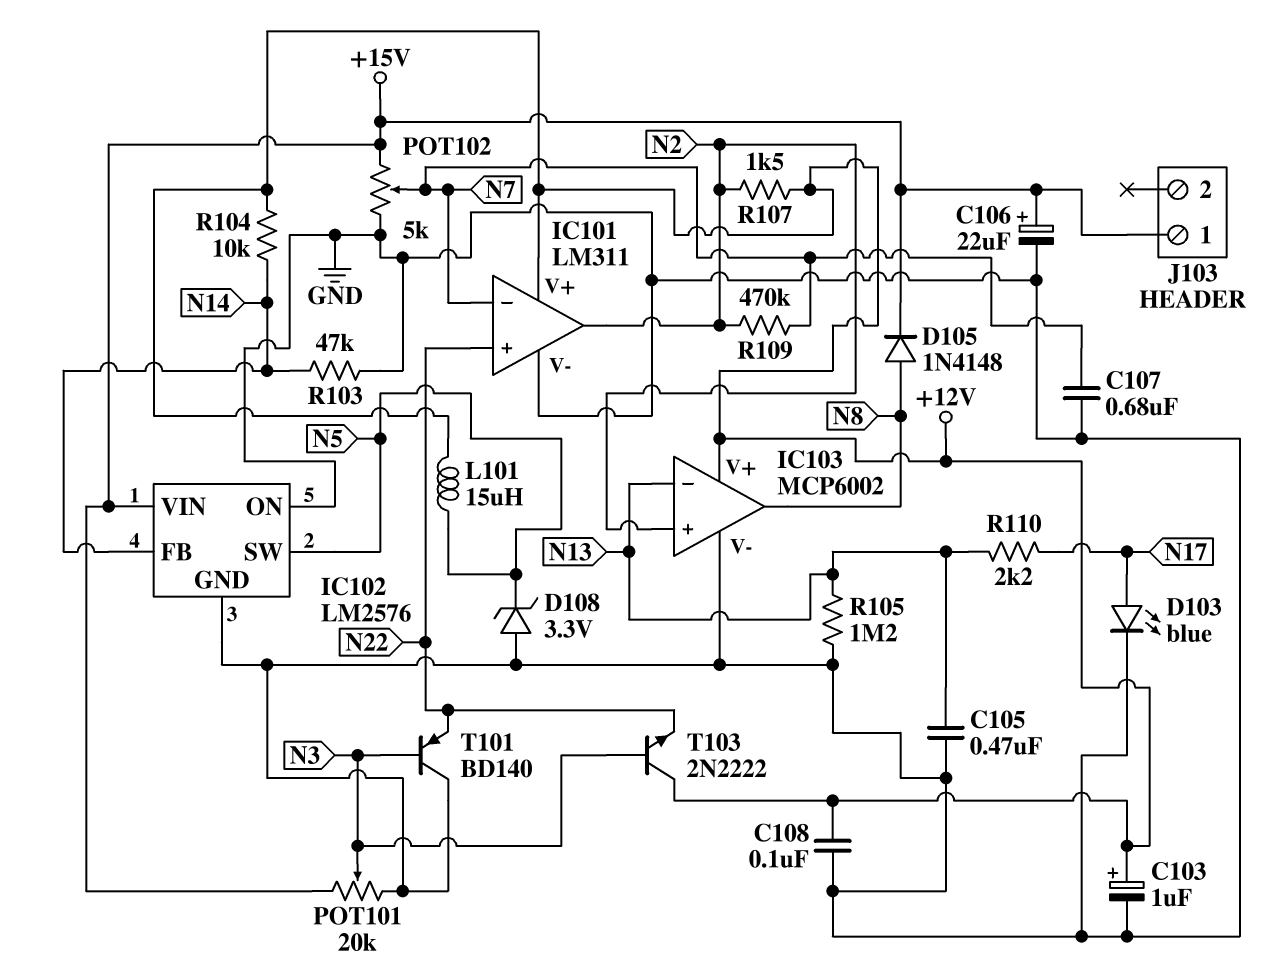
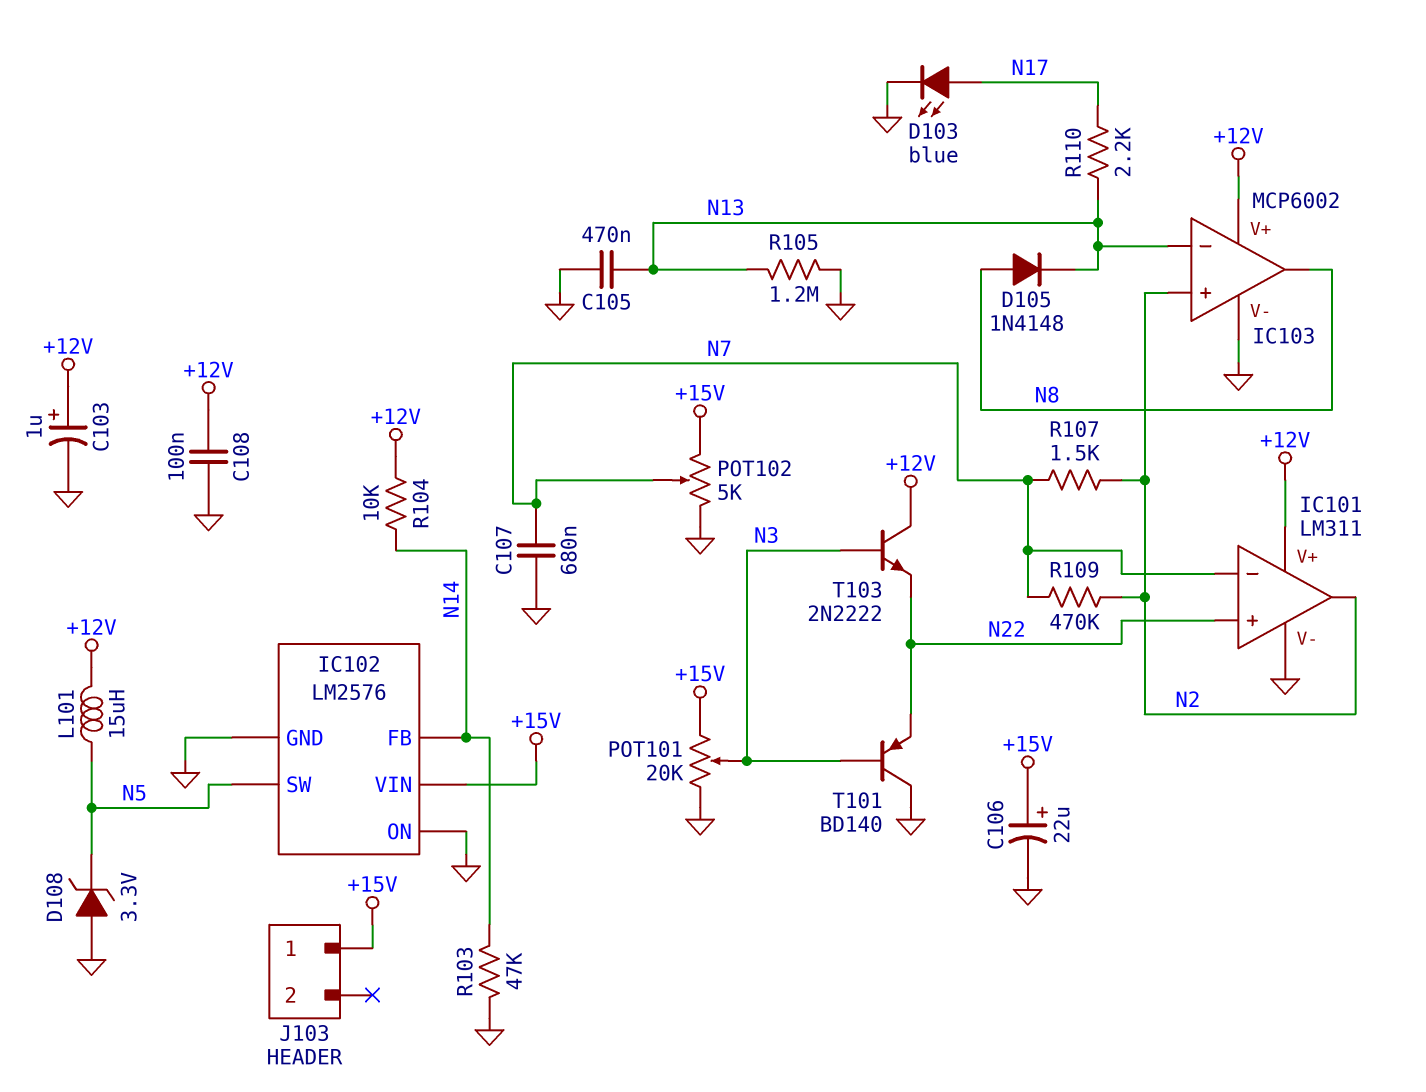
D105: diode 1N4148 (A N8, K +15V) -> diode 1N4148 (A N8, K N13)
R107: 1.5k (+12V, N2) -> 1.5k (N2, N7)

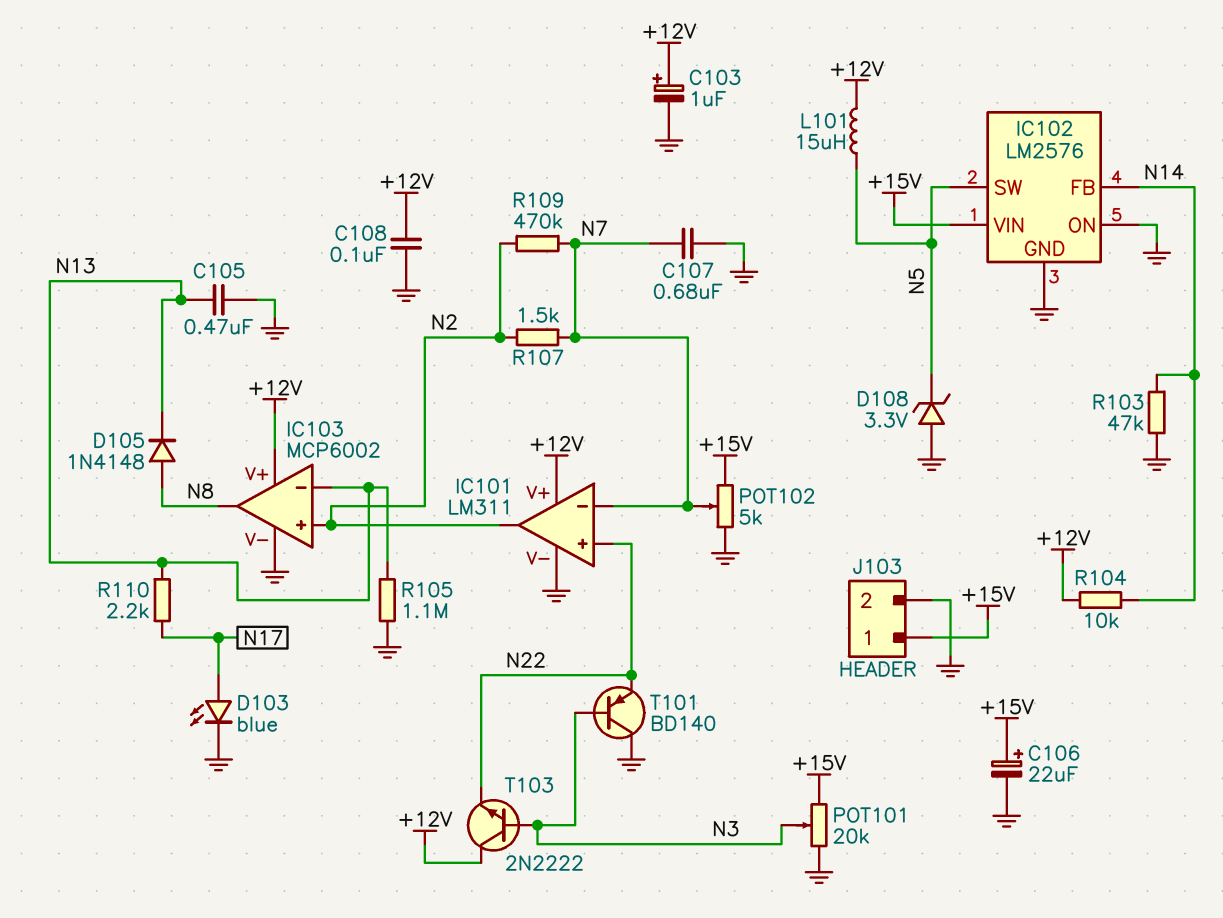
J103 pin 2: none -> GND
R105: 1.2M (GND, N13) -> 1.1M (GND, N13)

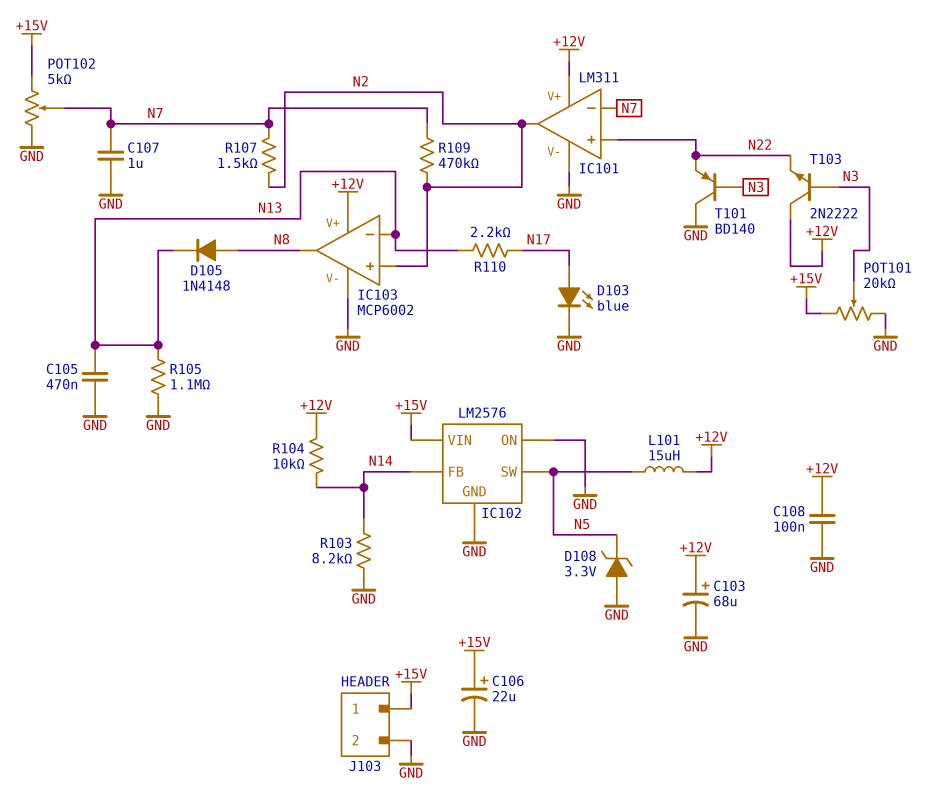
C103: 1uF (plus +12V, minus GND) -> 68uF (plus +12V, minus GND)
C107: 680nF (GND, N7) -> 1uF (GND, N7)
R103: 47k (GND, N14) -> 8.2k (GND, N14)

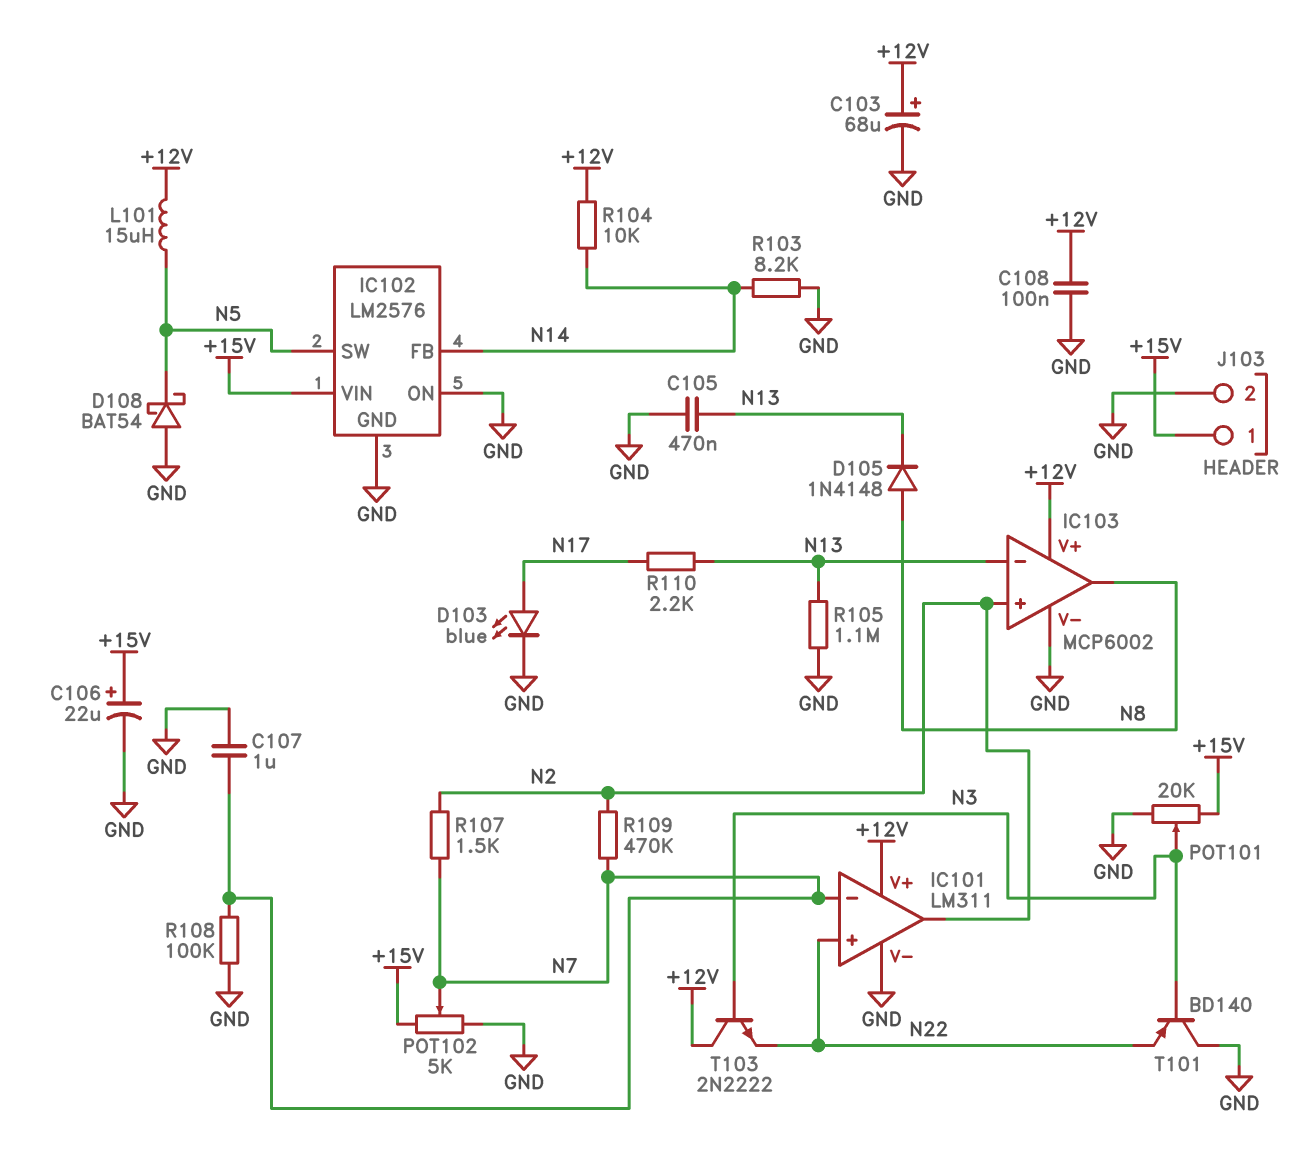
D108: zener 3.3V (A GND, K N5) -> schottky BAT54 (A GND, K N5)
R108: none -> 100k (GND, N7)

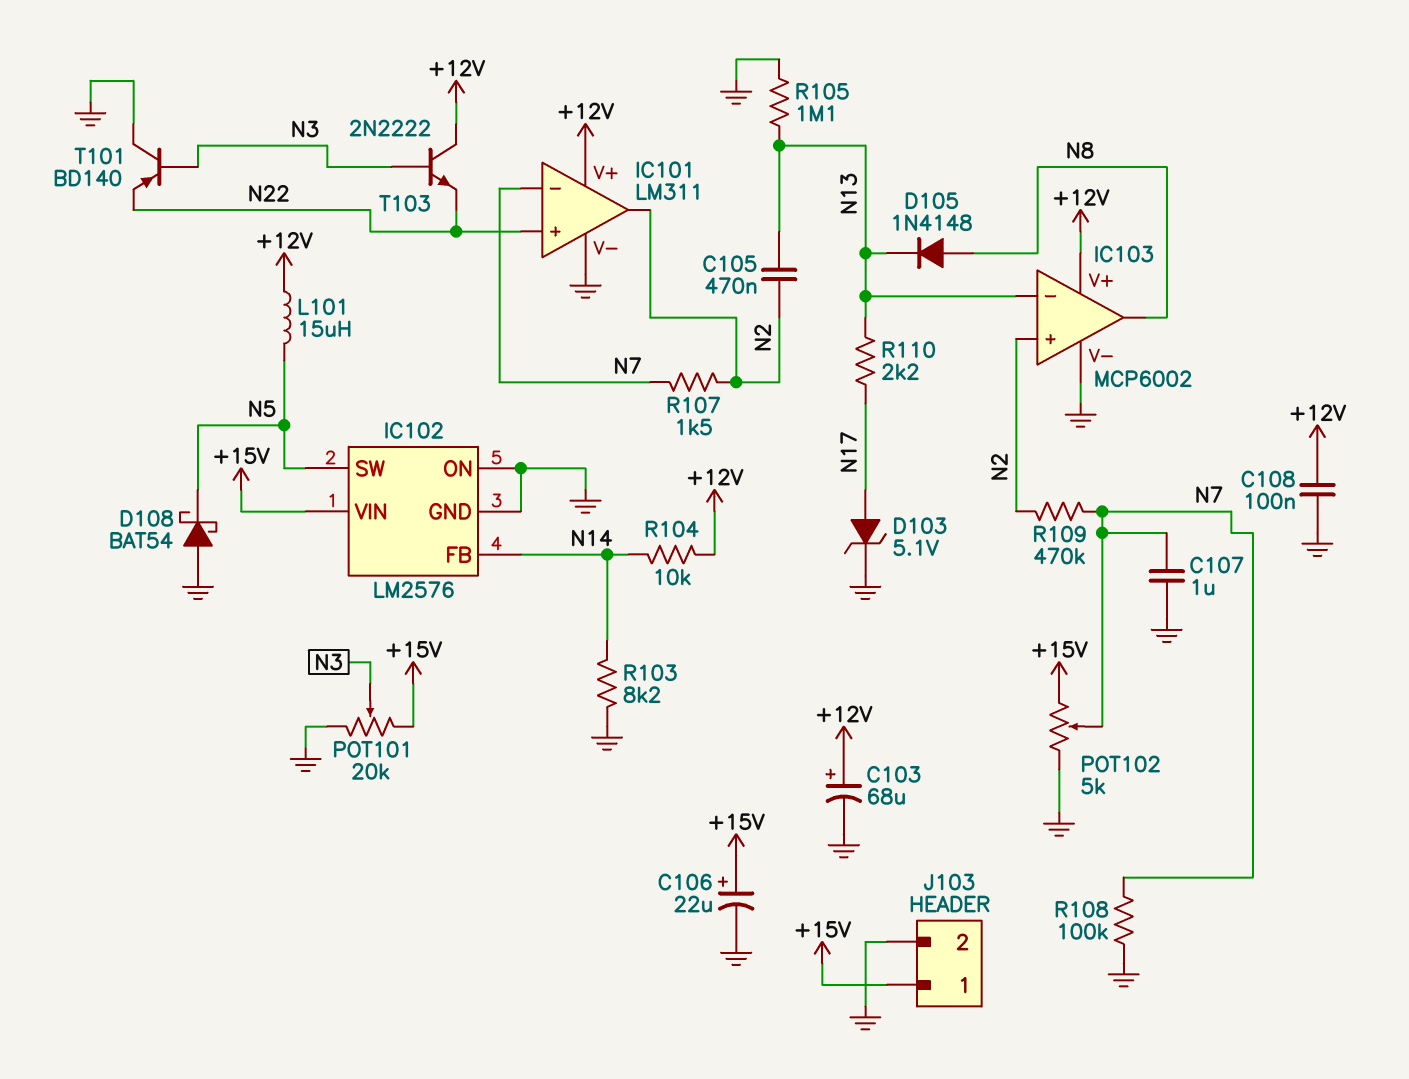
C105: 470nF (GND, N13) -> 470nF (N2, N13)
D103: LED blue (A N17, K GND) -> zener 5.1V (A N17, K GND)

